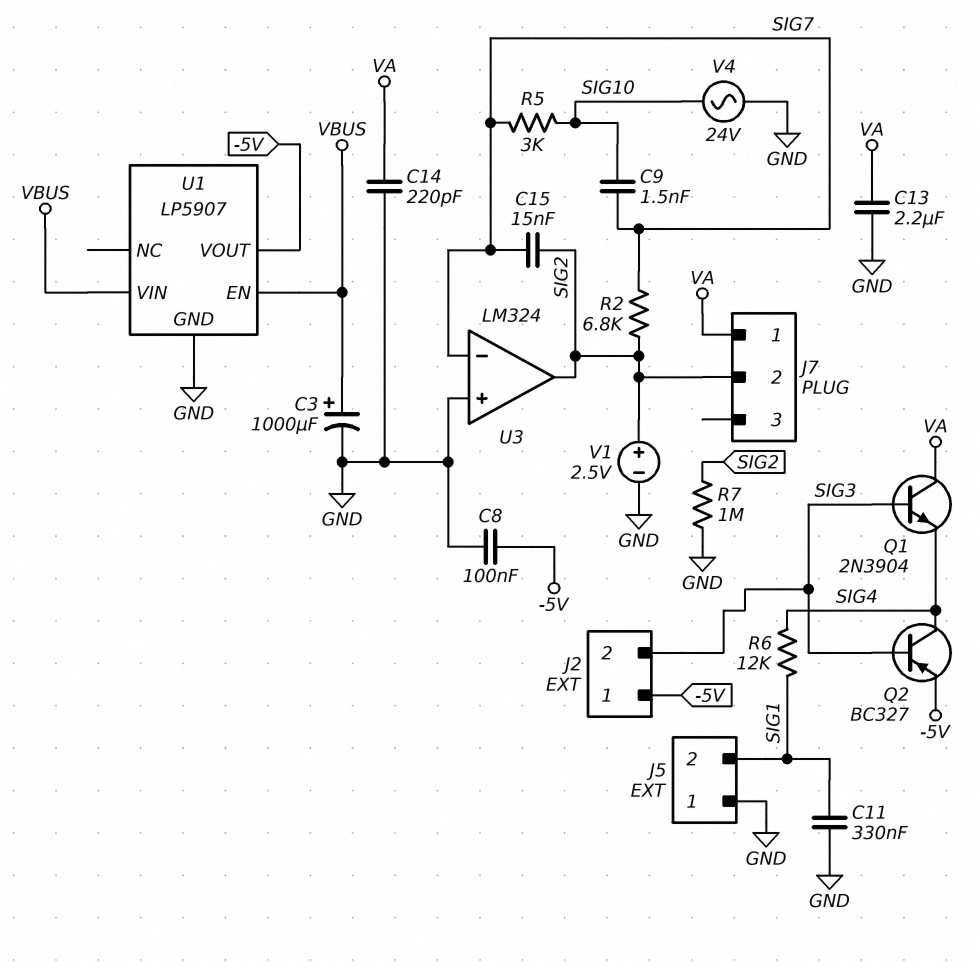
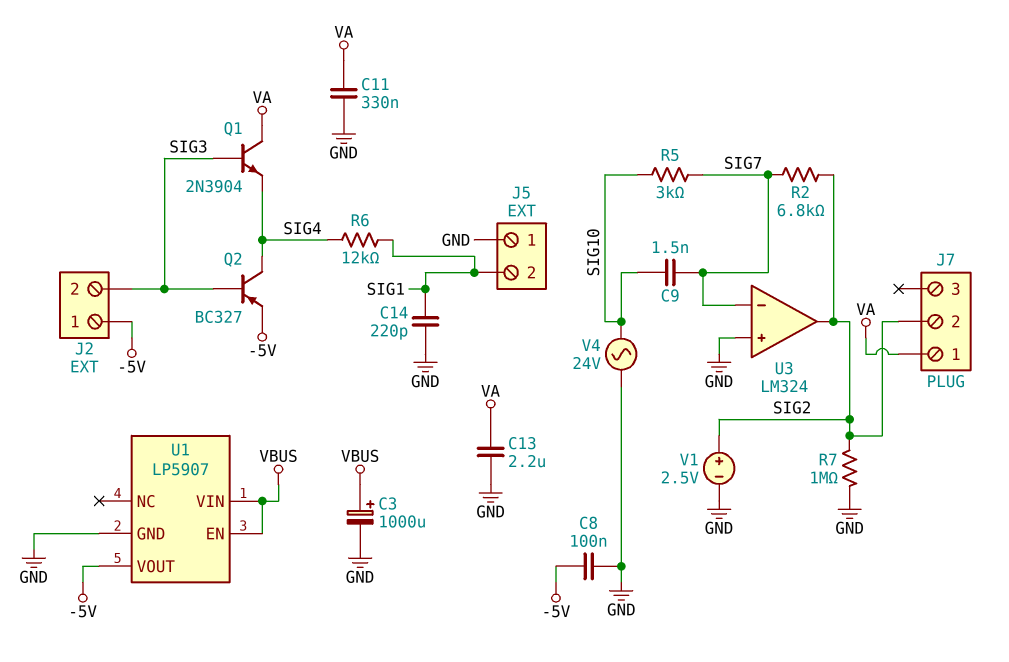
C11: 330nF (GND, SIG1) -> 330nF (GND, VA)
C14: 220pF (GND, VA) -> 220pF (GND, SIG1)
C15: 15nF (SIG2, SIG7) -> none

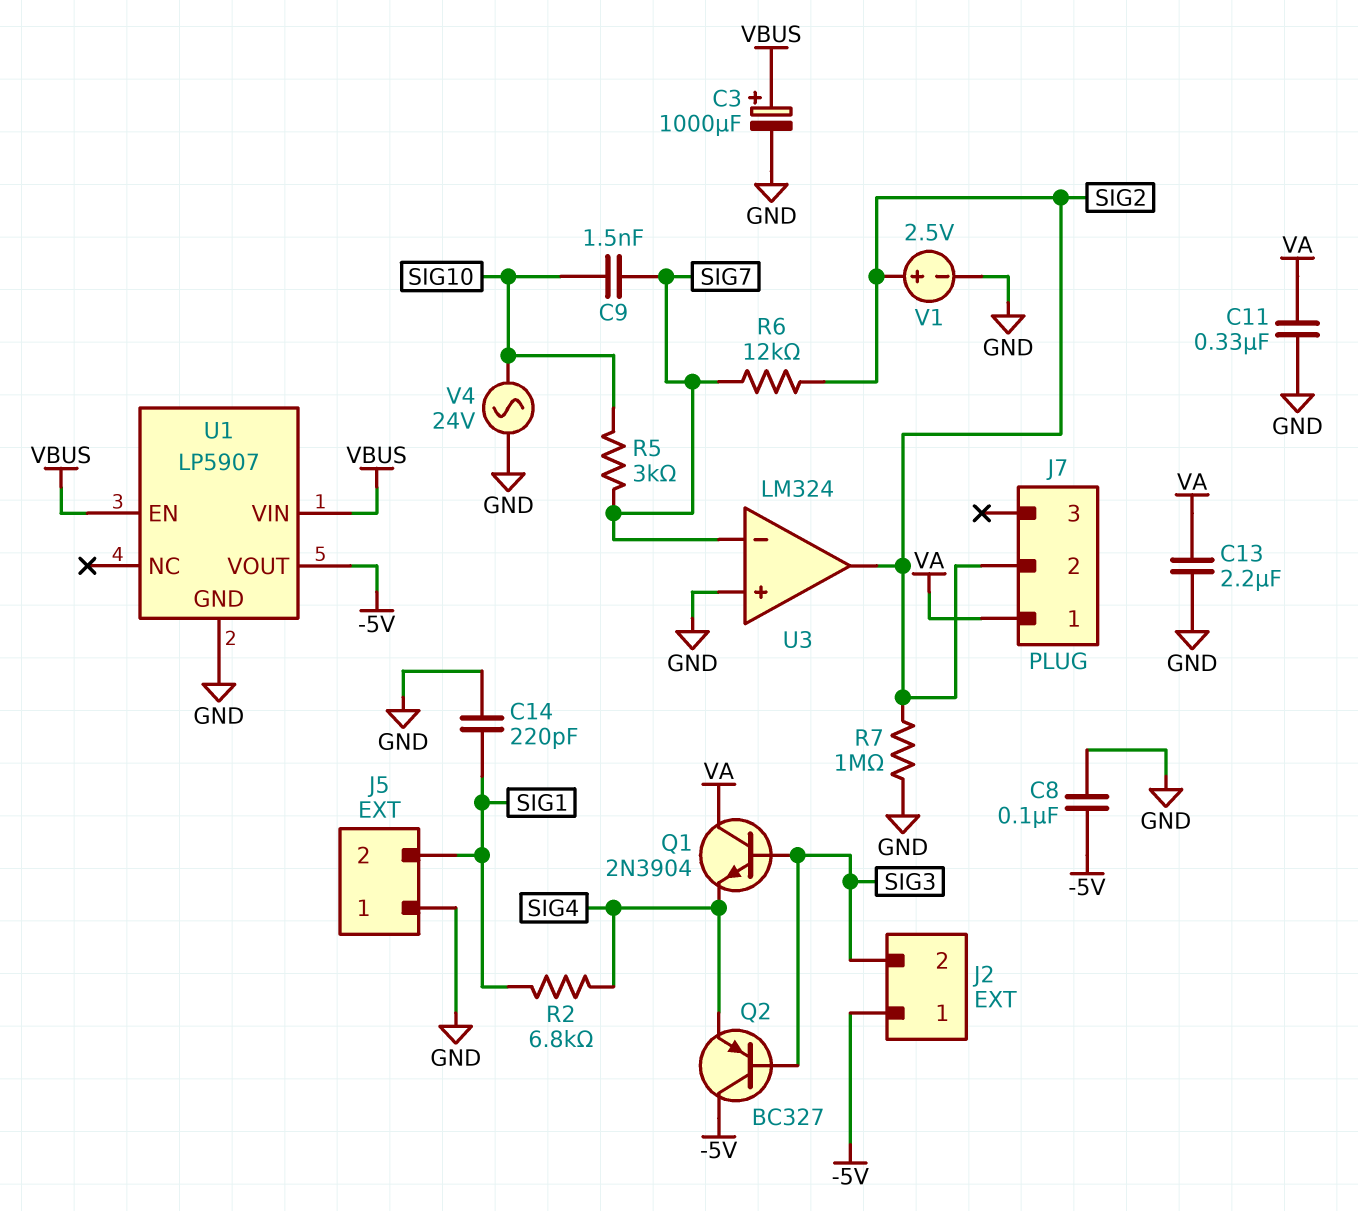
Q2: PNP BC327 (B SIG3, C SIG4, E -5V) -> PNP BC327 (B SIG3, C -5V, E SIG4)
R2: 6.8k (SIG2, SIG7) -> 6.8k (SIG1, SIG4)
R6: 12k (SIG1, SIG4) -> 12k (SIG2, SIG7)

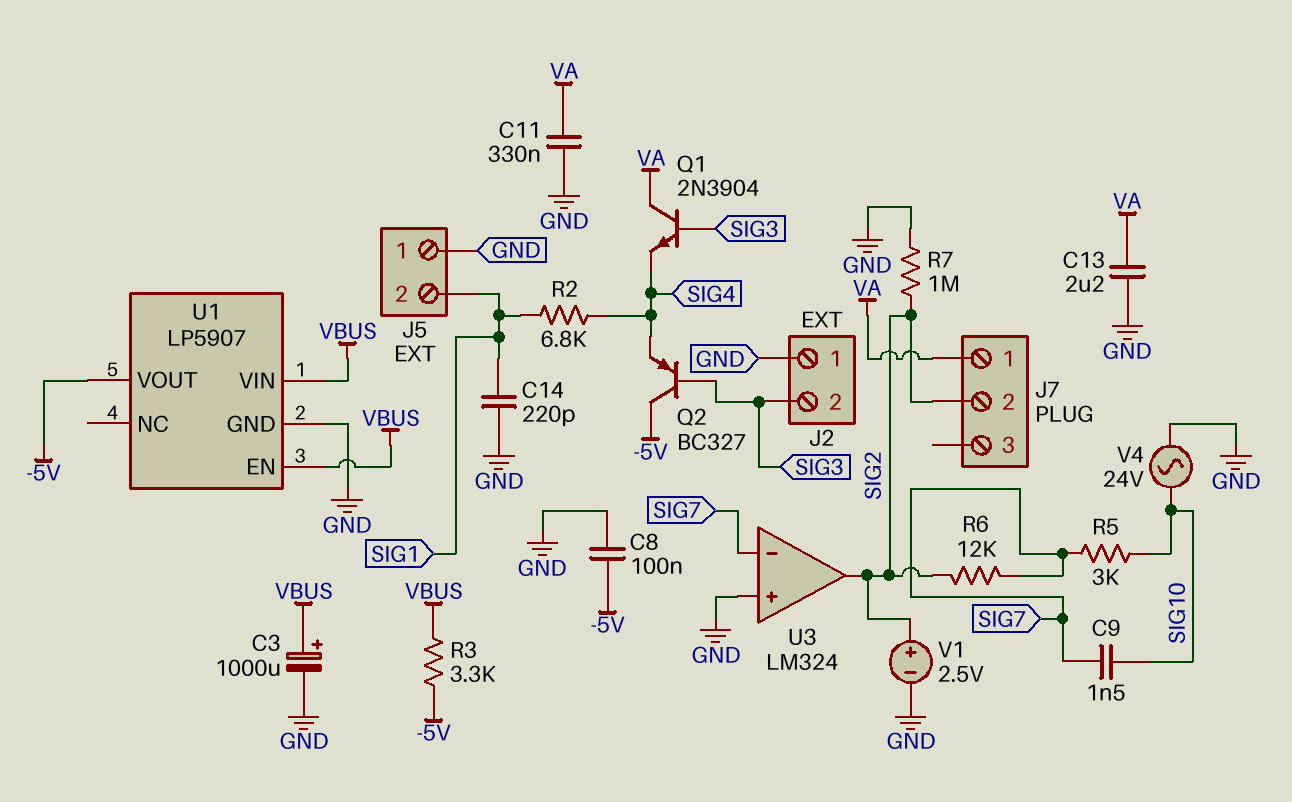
J2 pin 1: -5V -> GND
R3: none -> 3.3k (-5V, VBUS)

